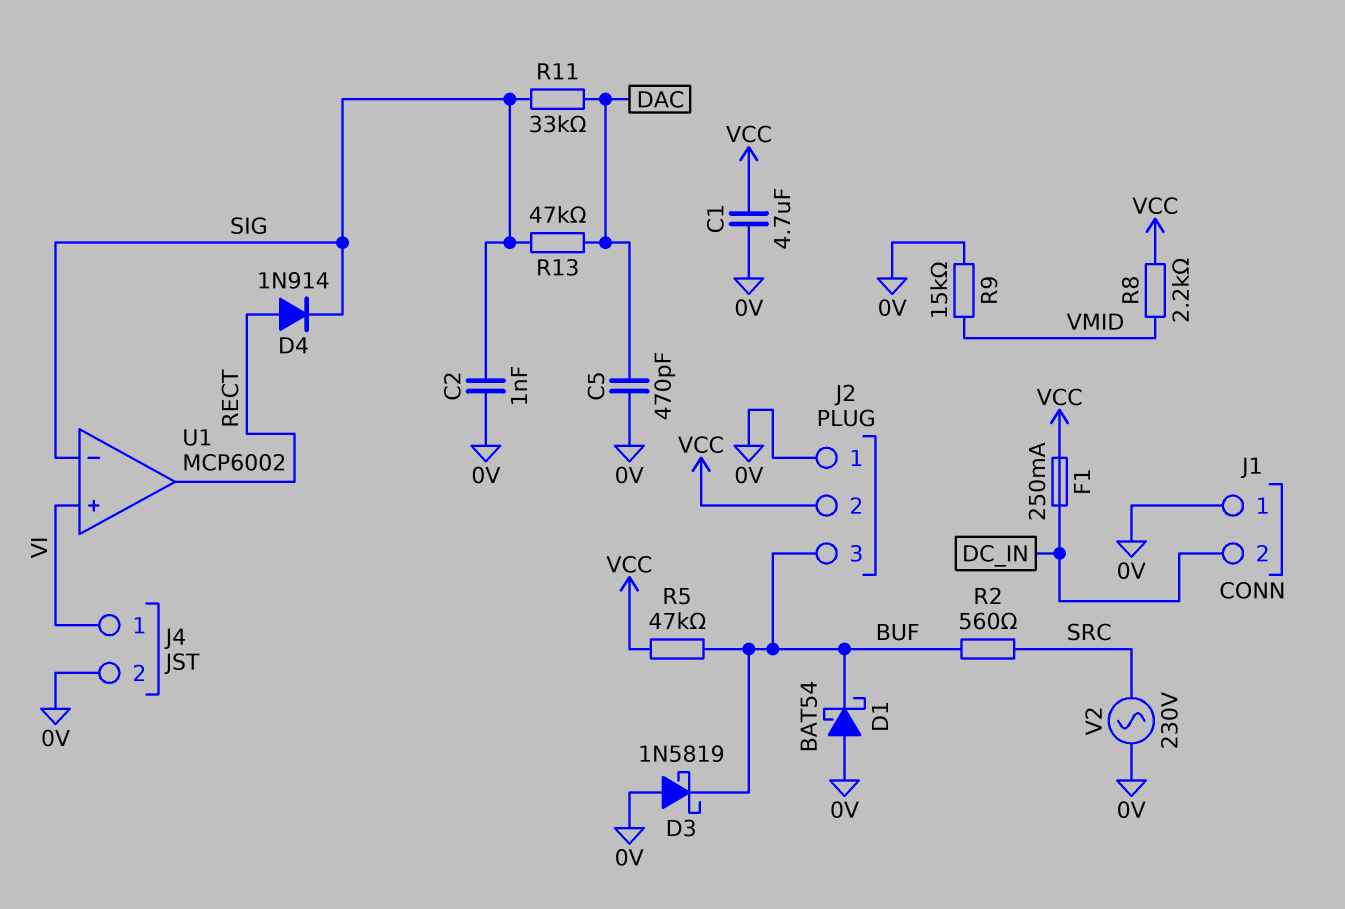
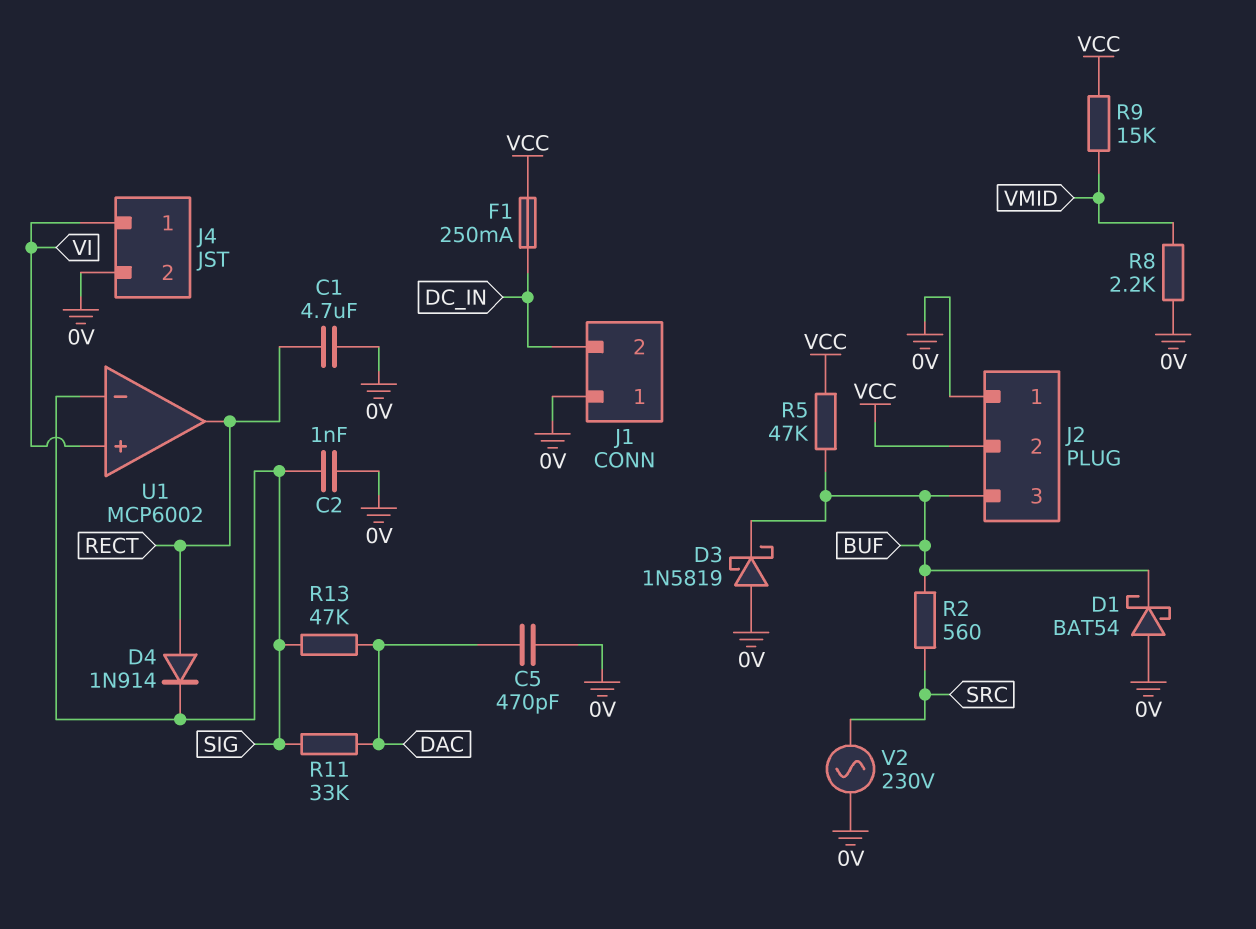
C1: 4.7uF (0V, VCC) -> 4.7uF (0V, RECT)
R8: 2.2k (VCC, VMID) -> 2.2k (0V, VMID)
R9: 15k (0V, VMID) -> 15k (VCC, VMID)

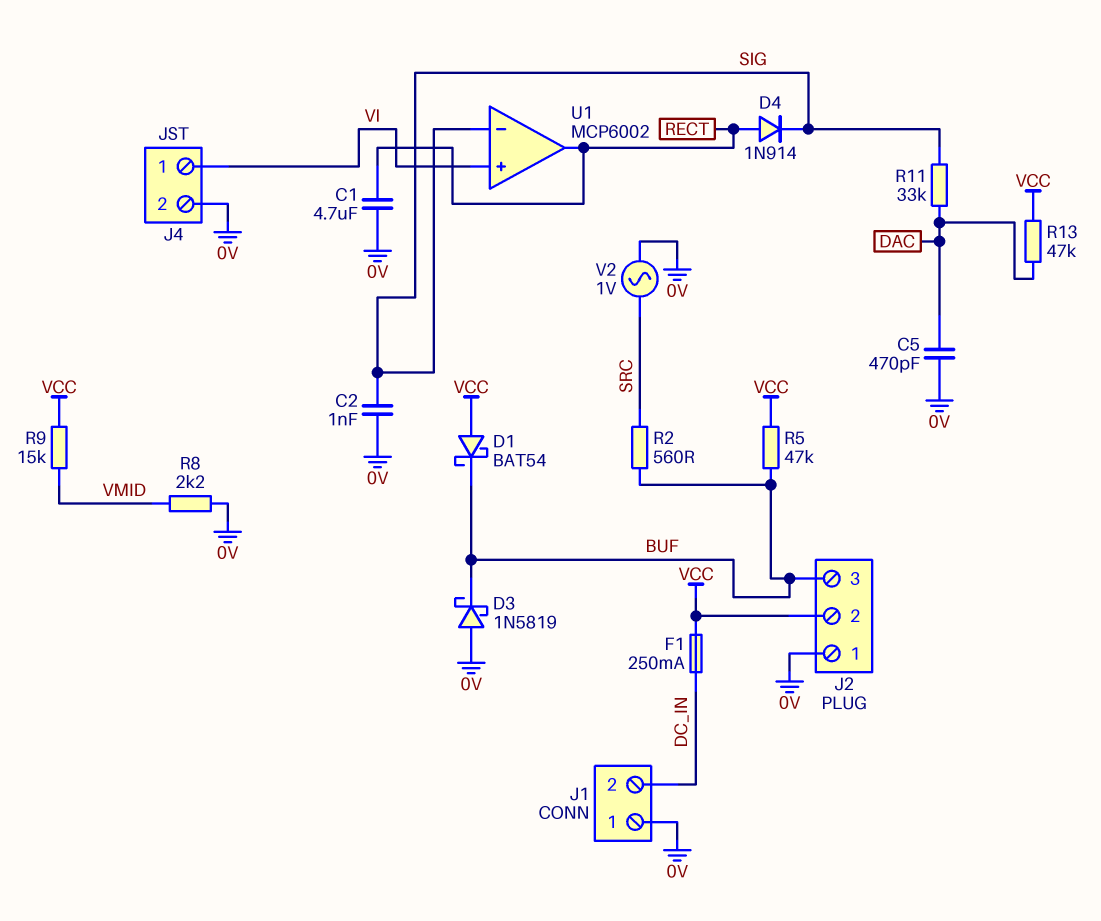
D1: schottky BAT54 (A 0V, K BUF) -> schottky BAT54 (A VCC, K BUF)
R13: 47k (DAC, SIG) -> 47k (DAC, VCC)
V2: AC 230V (0V, SRC) -> AC 1V (0V, SRC)

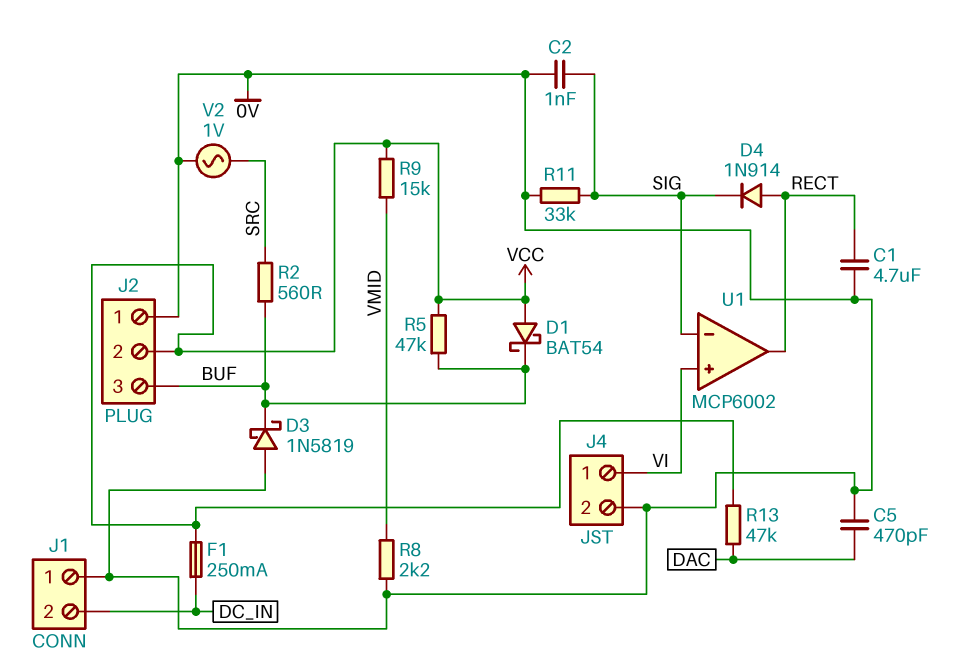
R11: 33k (DAC, SIG) -> 33k (0V, SIG)

